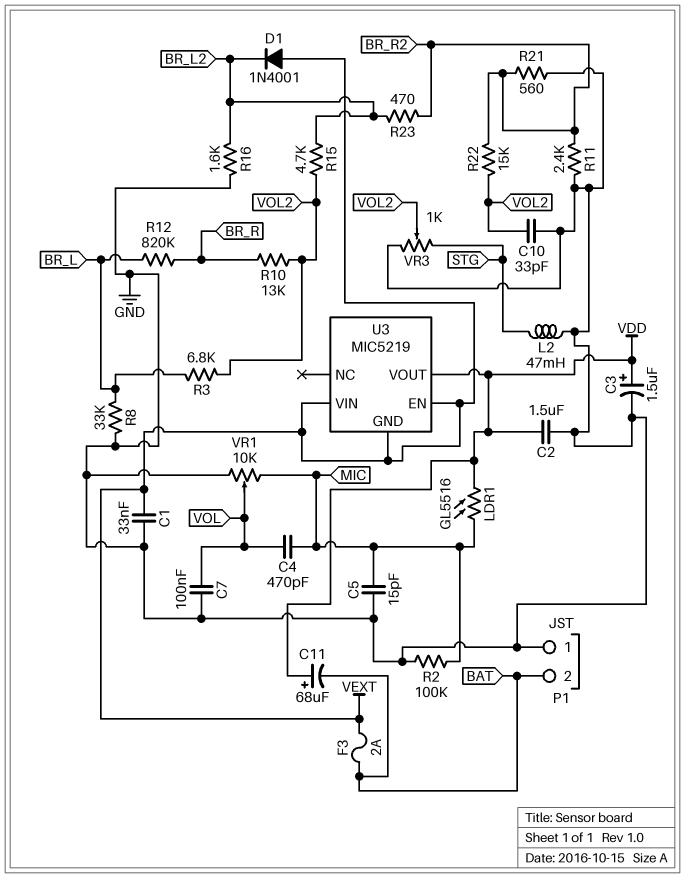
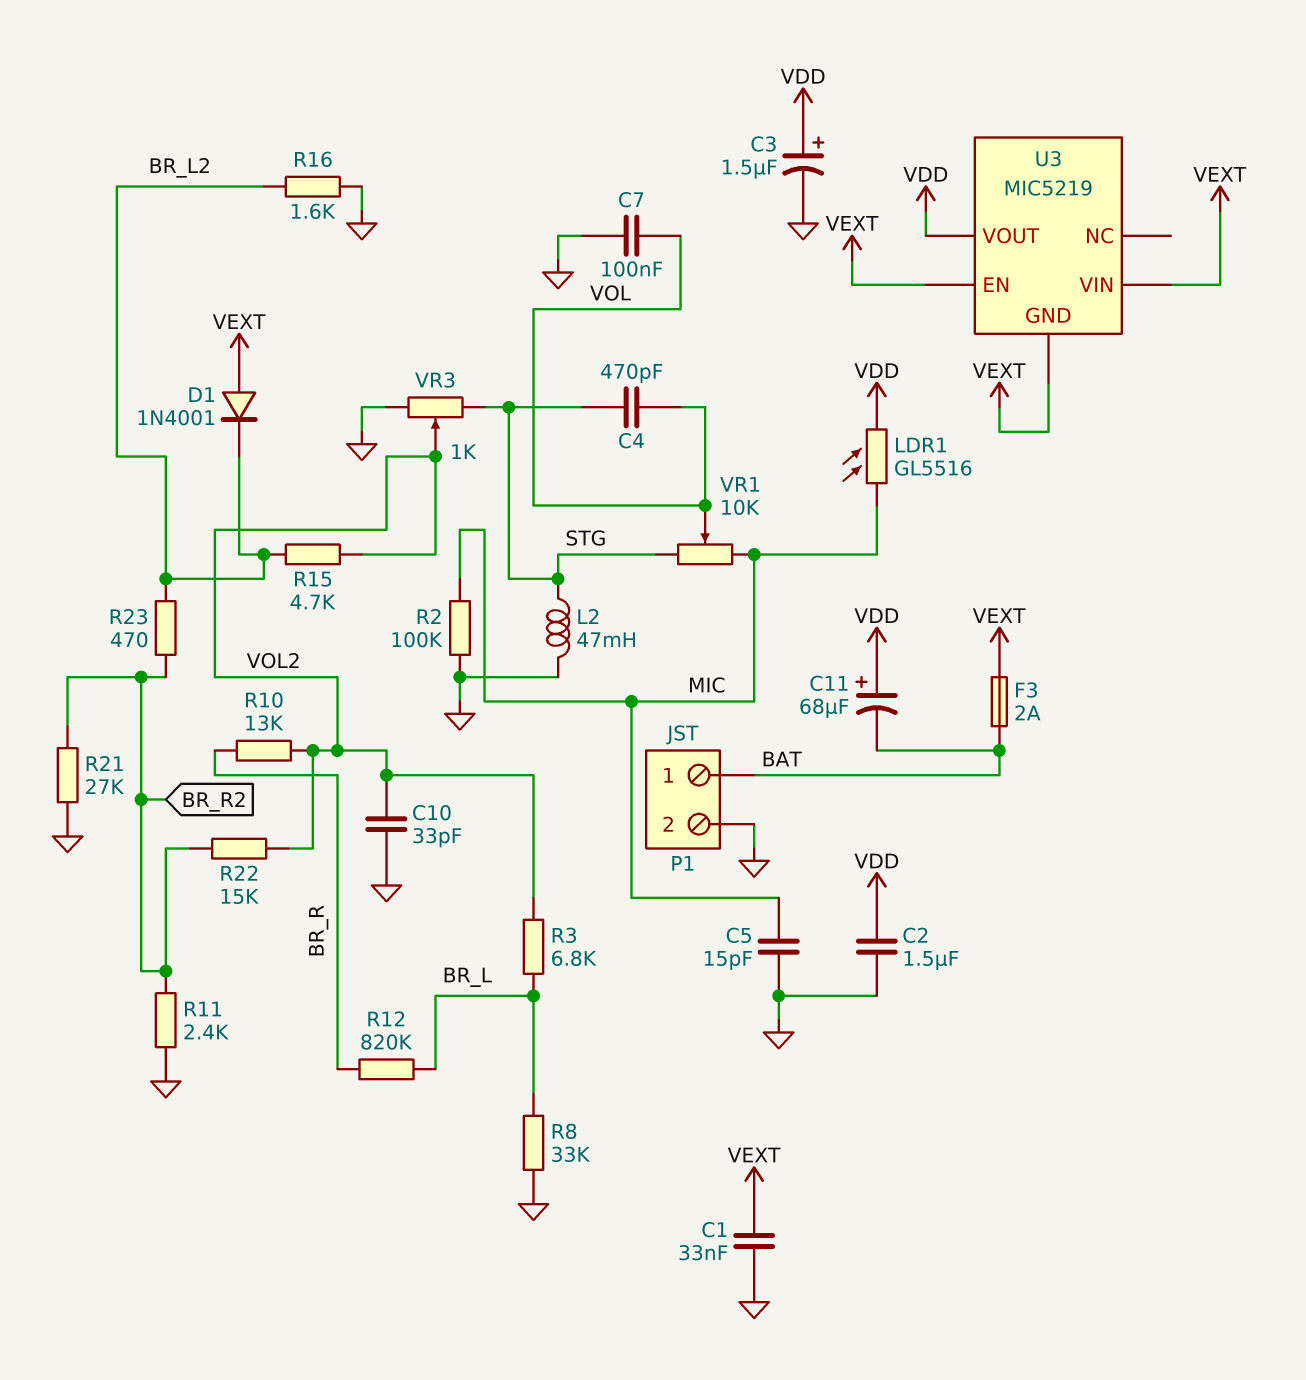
C4: 470pF (MIC, VOL) -> 470pF (STG, VOL)
P1 pin 1: GND -> BAT
P1 pin 2: BAT -> GND
R21: 560 (BR_R2, GND) -> 27k (BR_R2, GND)
VR1: 10k (GND, MIC, wiper VOL) -> 10k (MIC, STG, wiper VOL)

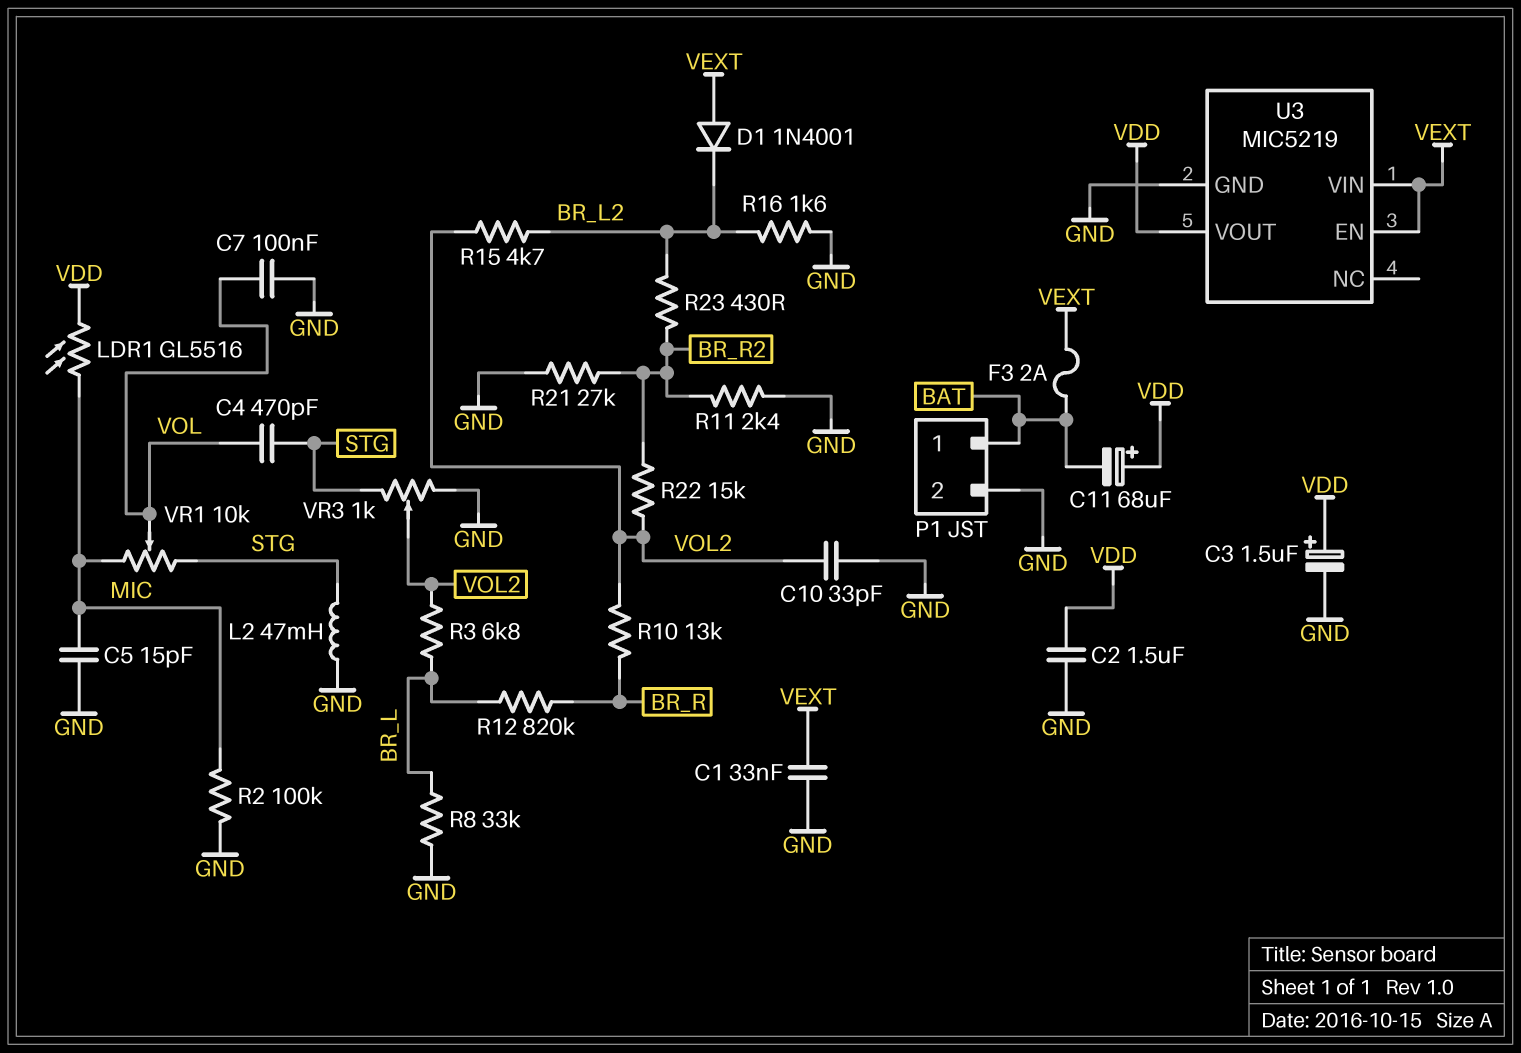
R23: 470 (BR_L2, BR_R2) -> 430 (BR_L2, BR_R2)
U3 pin GND: VEXT -> GND

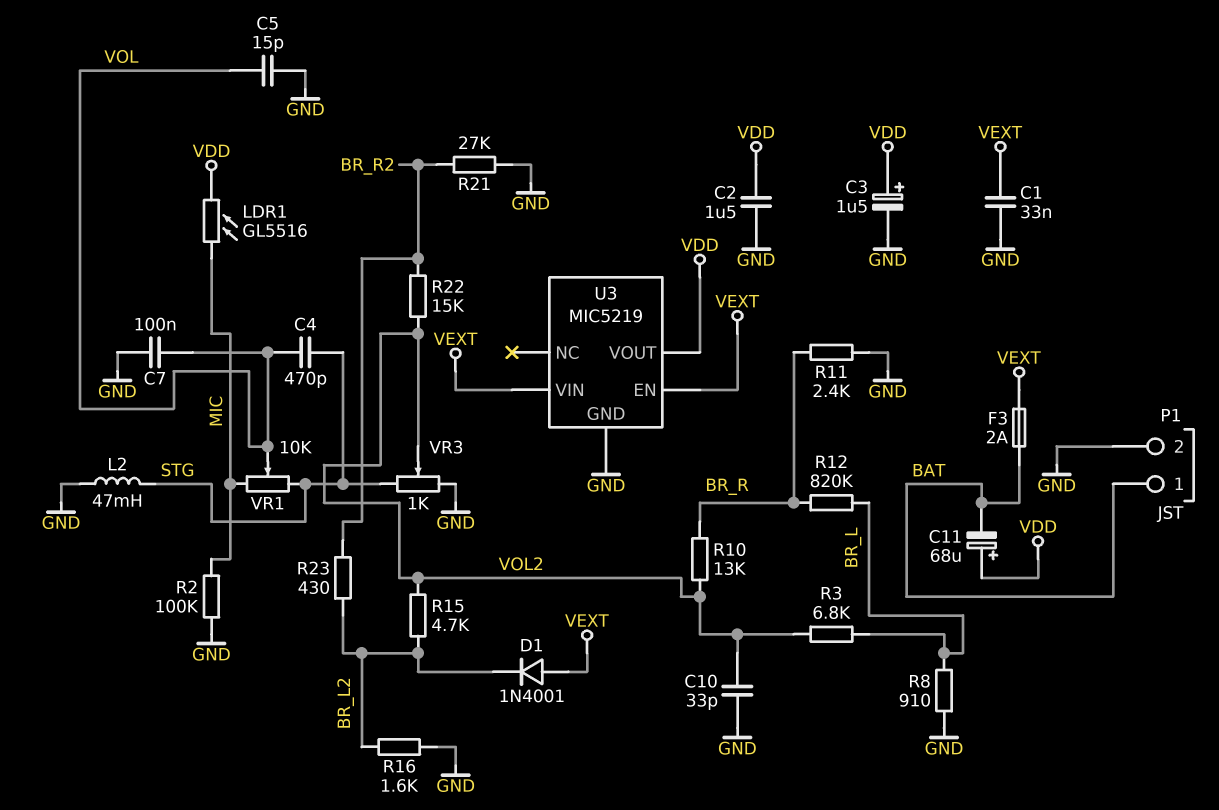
C5: 15pF (GND, MIC) -> 15pF (GND, VOL)
R8: 33k (BR_L, GND) -> 910 (BR_L, GND)
R11: 2.4k (BR_R2, GND) -> 2.4k (BR_R, GND)

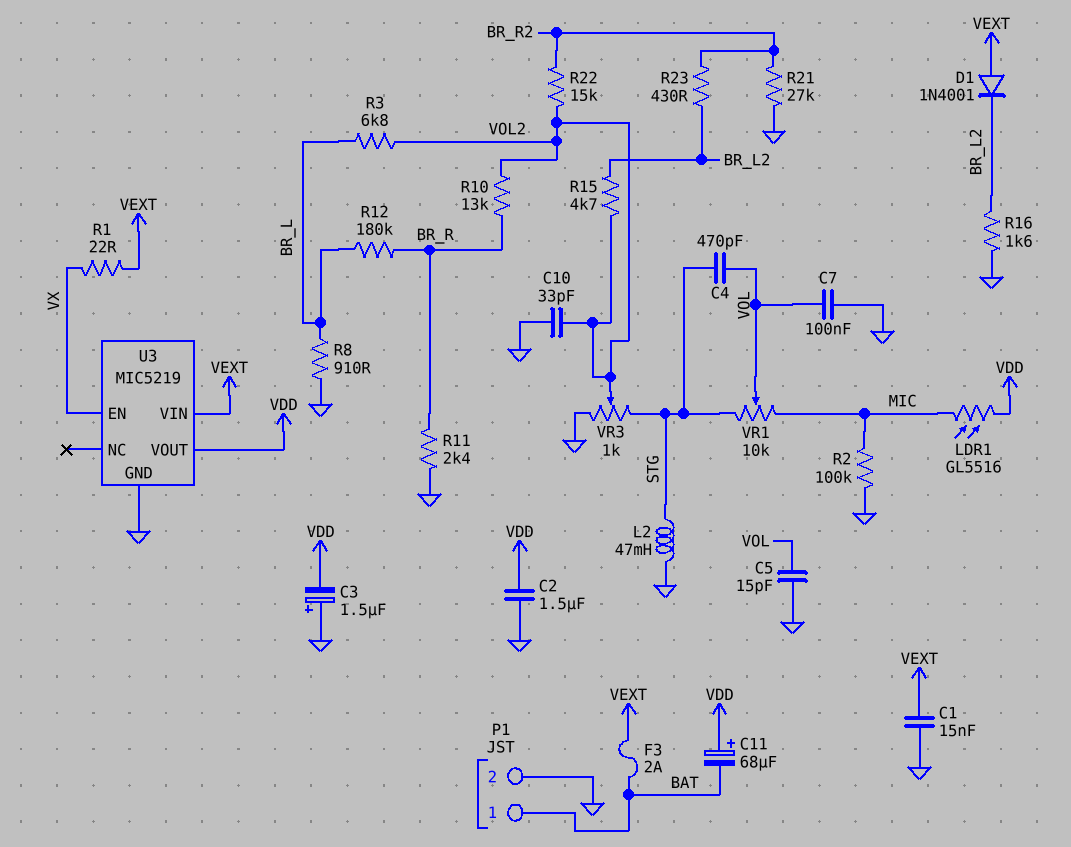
C1: 33nF (GND, VEXT) -> 15nF (GND, VEXT)
C3: 1.5uF (plus VDD, minus GND) -> 1.5uF (plus GND, minus VDD)
R1: none -> 22 (VEXT, VX)
R12: 820k (BR_L, BR_R) -> 180k (BR_L, BR_R)
U3 pin EN: VEXT -> VX

